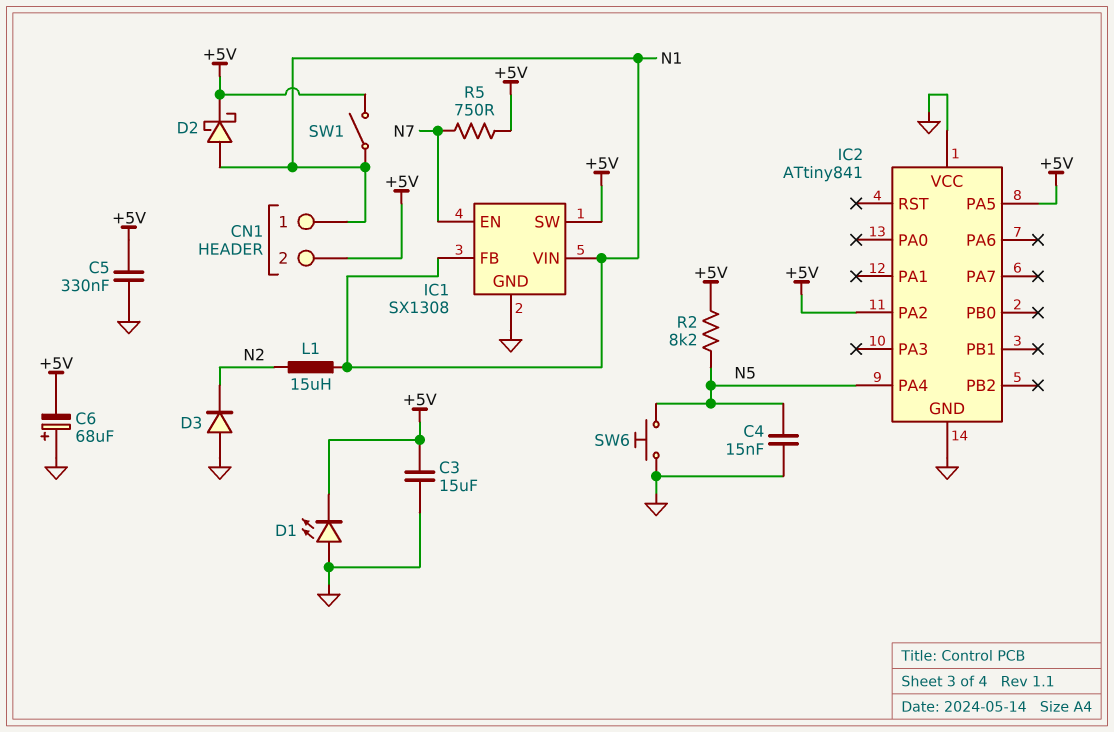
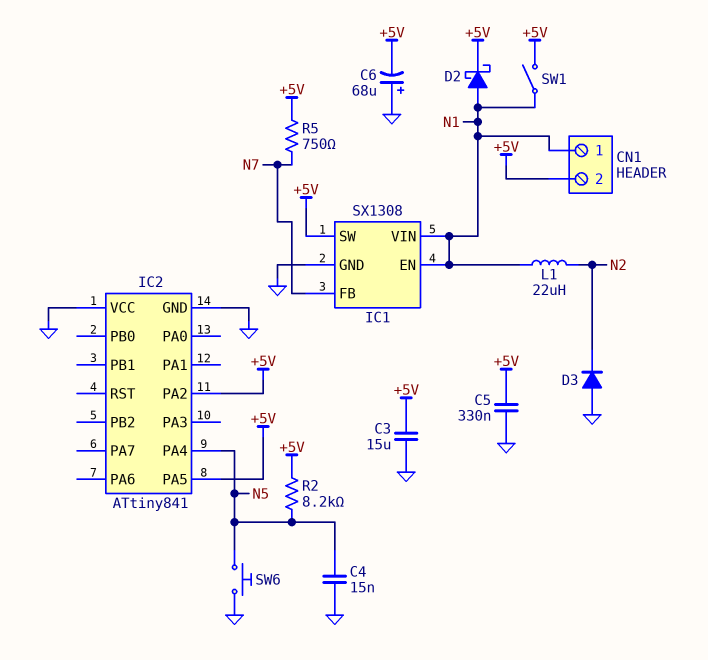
D1: LED (A GND, K +5V) -> none
IC1 pin EN: N7 -> N1
IC1 pin FB: N1 -> N7
L1: 15uH (N1, N2) -> 22uH (N1, N2)

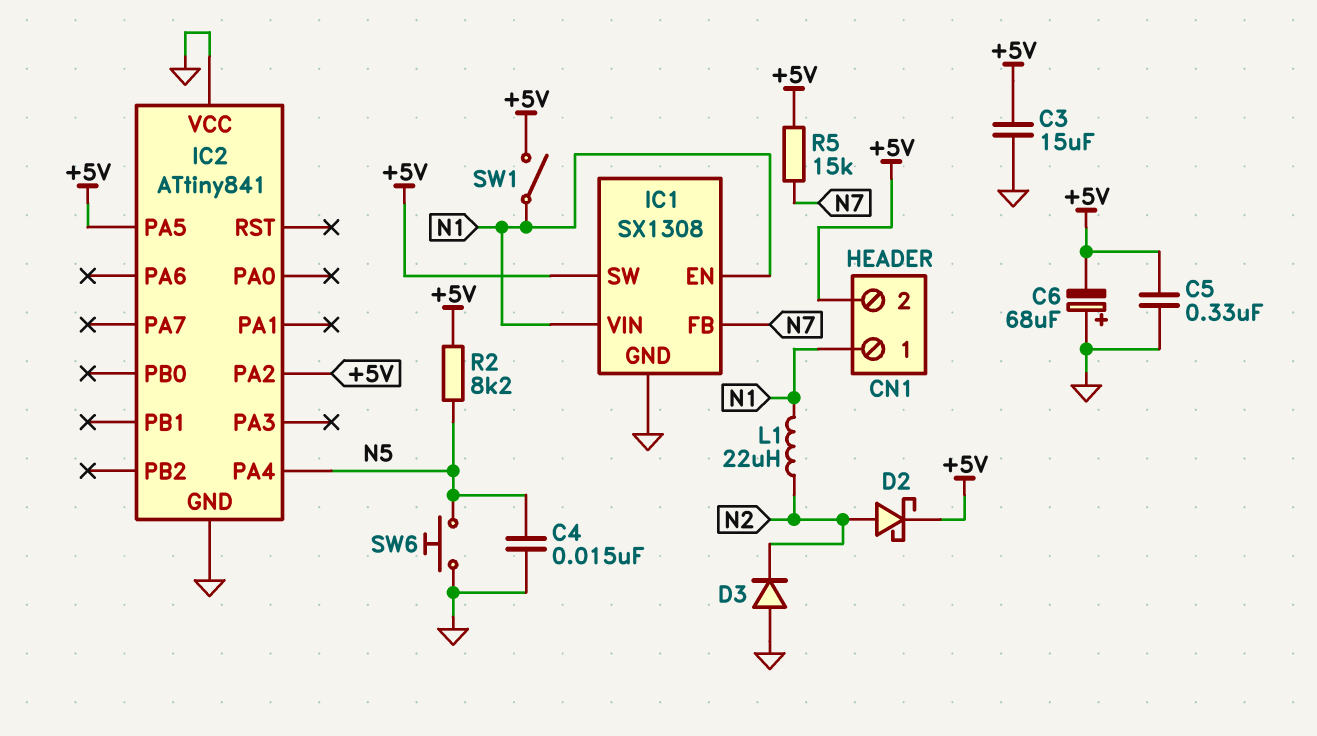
D2: schottky (A N1, K +5V) -> schottky (A N2, K +5V)
R5: 750 (+5V, N7) -> 15k (+5V, N7)

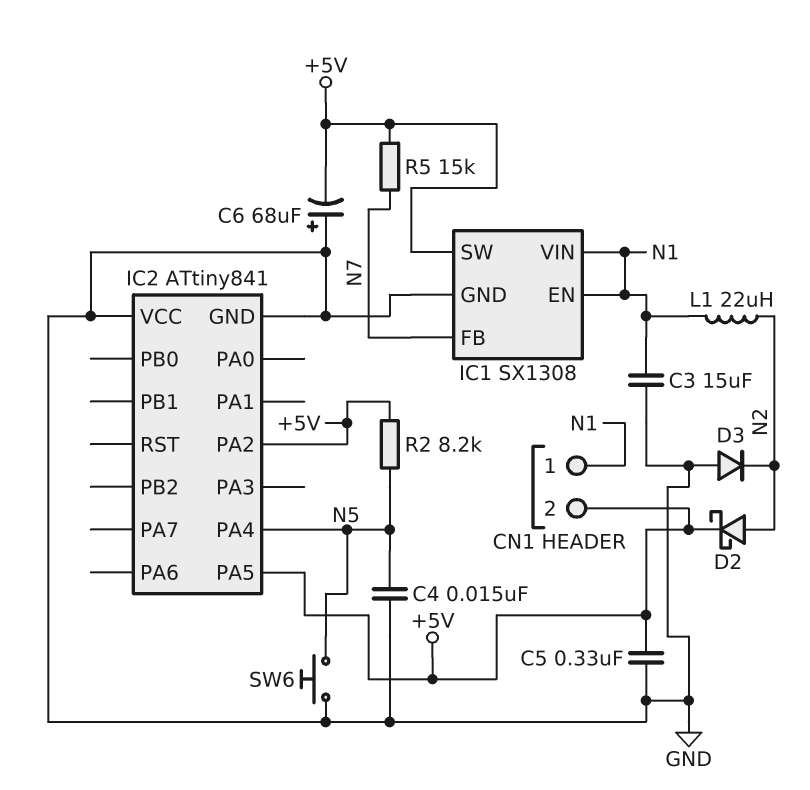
C3: 15uF (+5V, GND) -> 15uF (GND, N1)
SW1: switch (+5V, N1) -> none

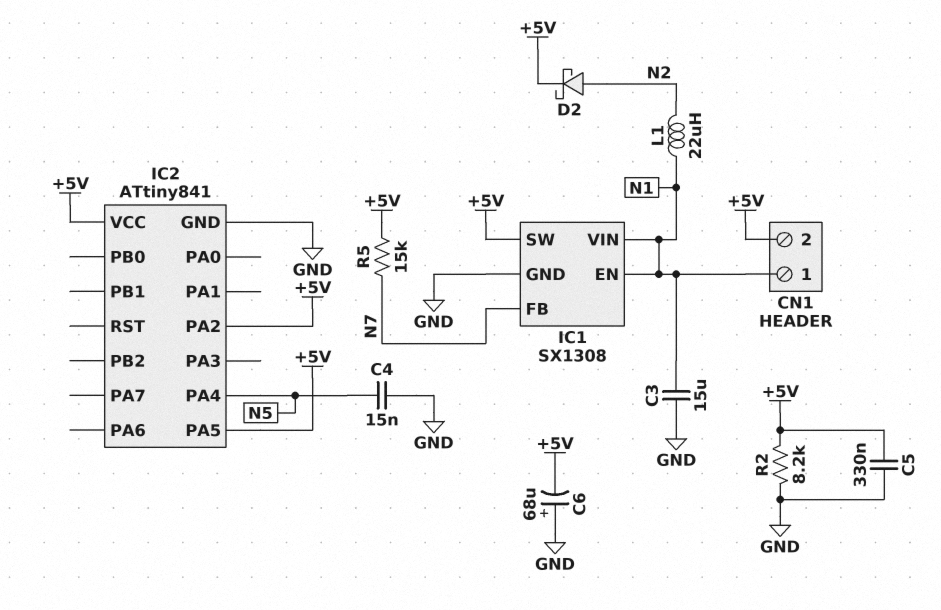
D3: diode (A GND, K N2) -> none
IC2 pin VCC: GND -> +5V
R2: 8.2k (+5V, N5) -> 8.2k (+5V, GND)
SW6: button (GND, N5) -> none

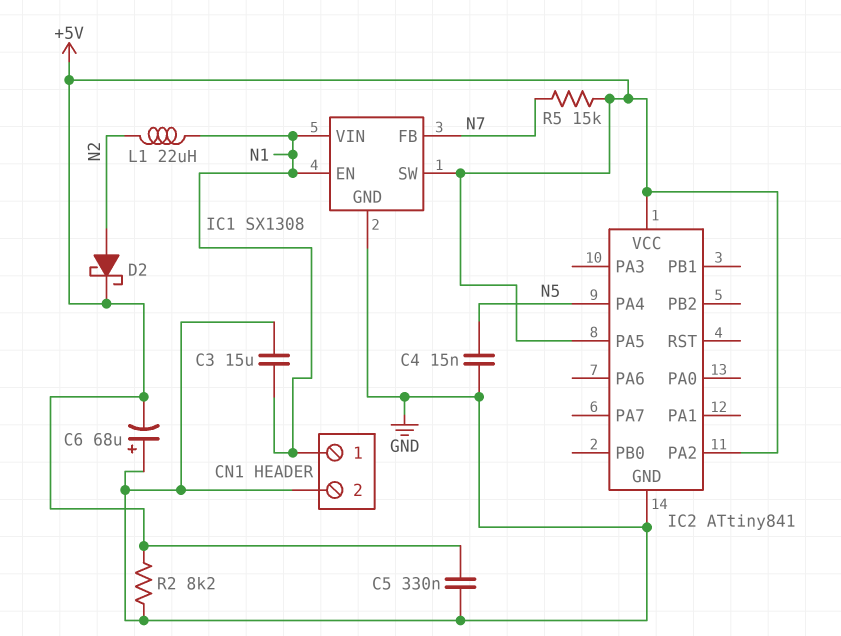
CN1 pin 2: +5V -> GND

